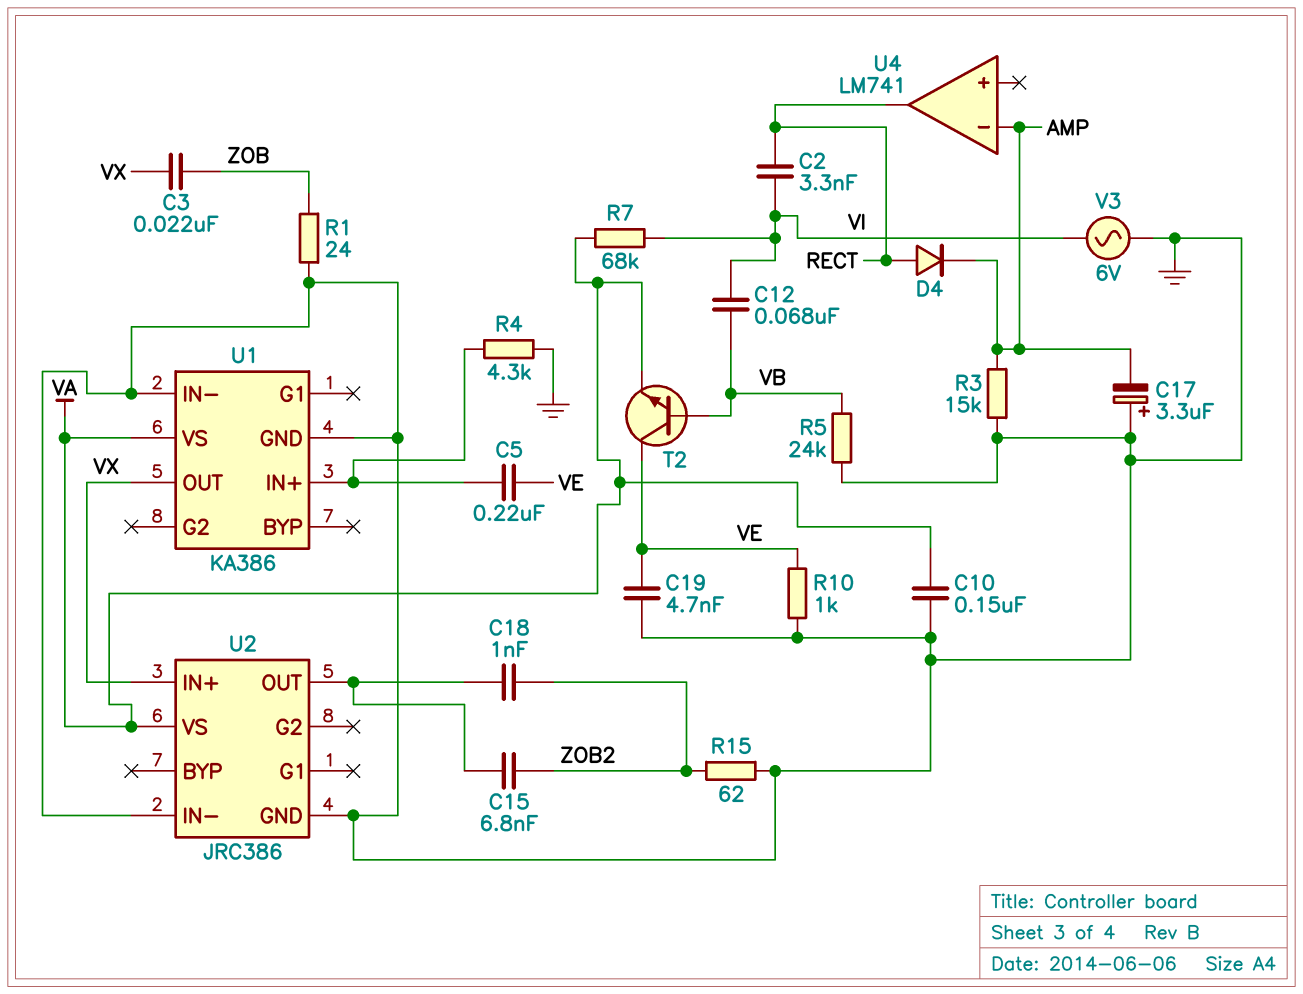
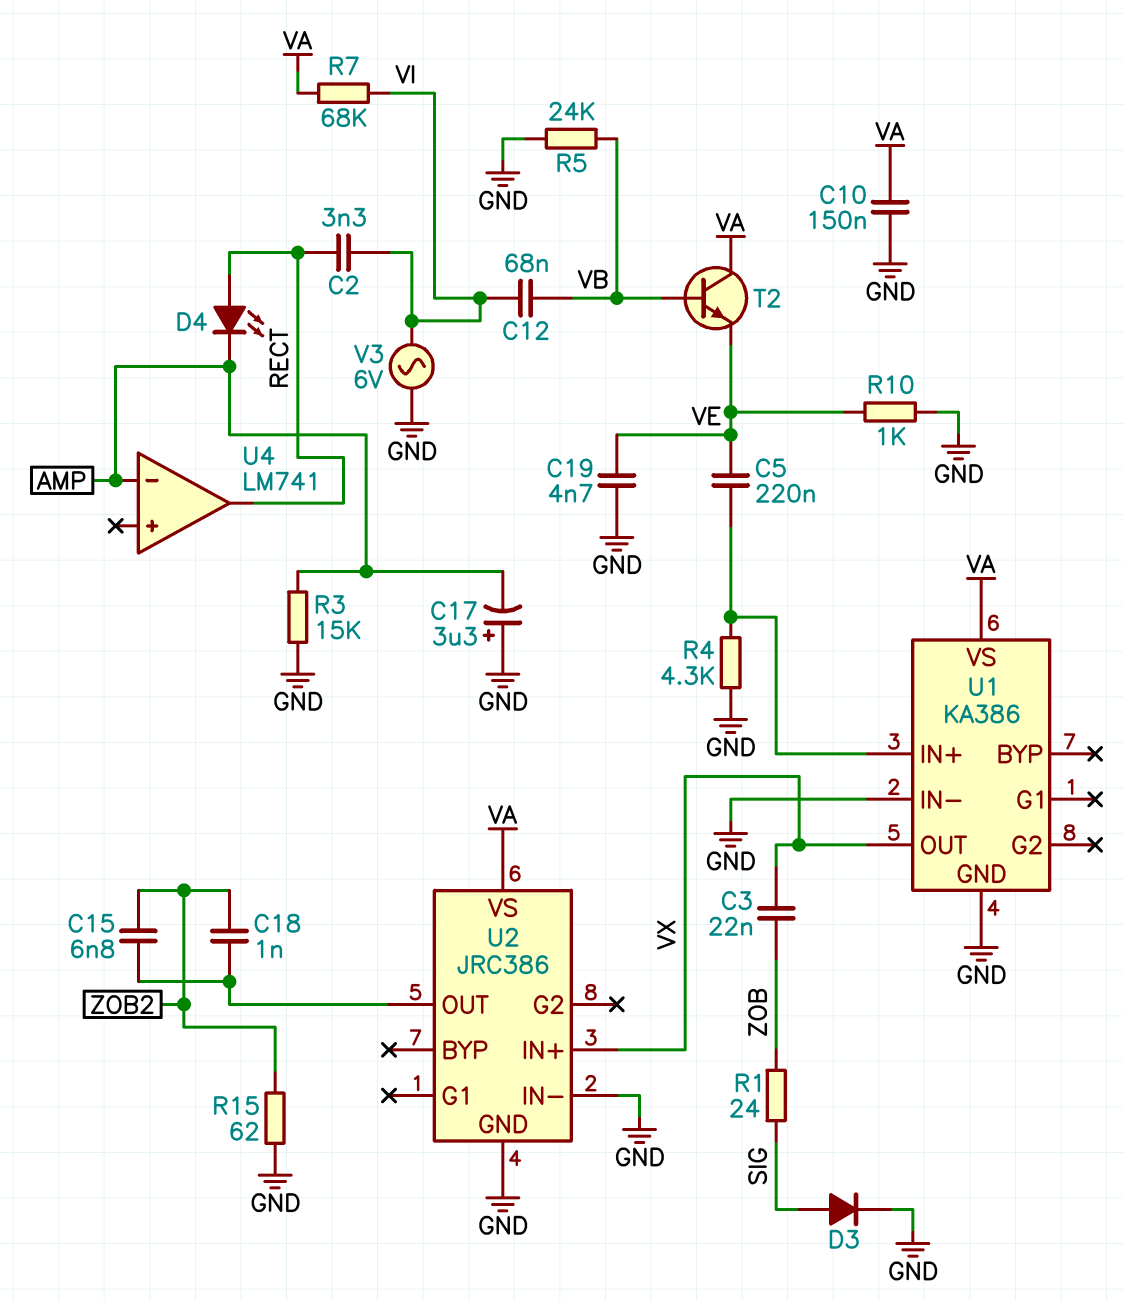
D3: none -> diode (A SIG, K GND)
D4: diode (A RECT, K AMP) -> LED (A RECT, K AMP)
R1: 24 (GND, ZOB) -> 24 (SIG, ZOB)
T2: NPN (B VB, C VE, E VA) -> NPN (B VB, C VA, E VE)

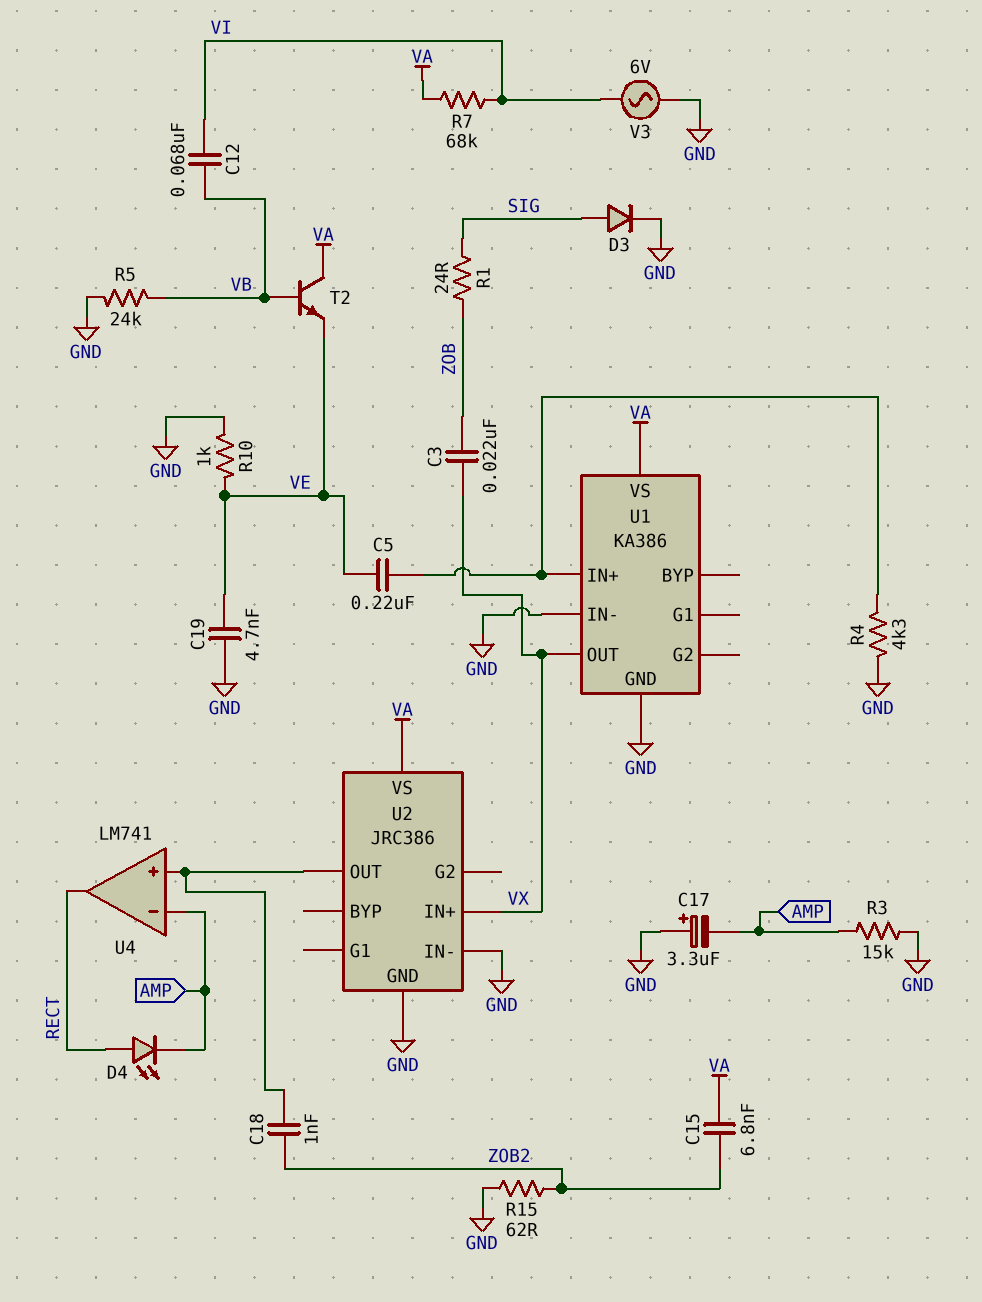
C2: 3.3nF (RECT, VI) -> none
C10: 150nF (GND, VA) -> none
C15: 6.8nF (U2/OUT, ZOB2) -> 6.8nF (VA, ZOB2)
U4 pin in+: none -> U2/OUT

